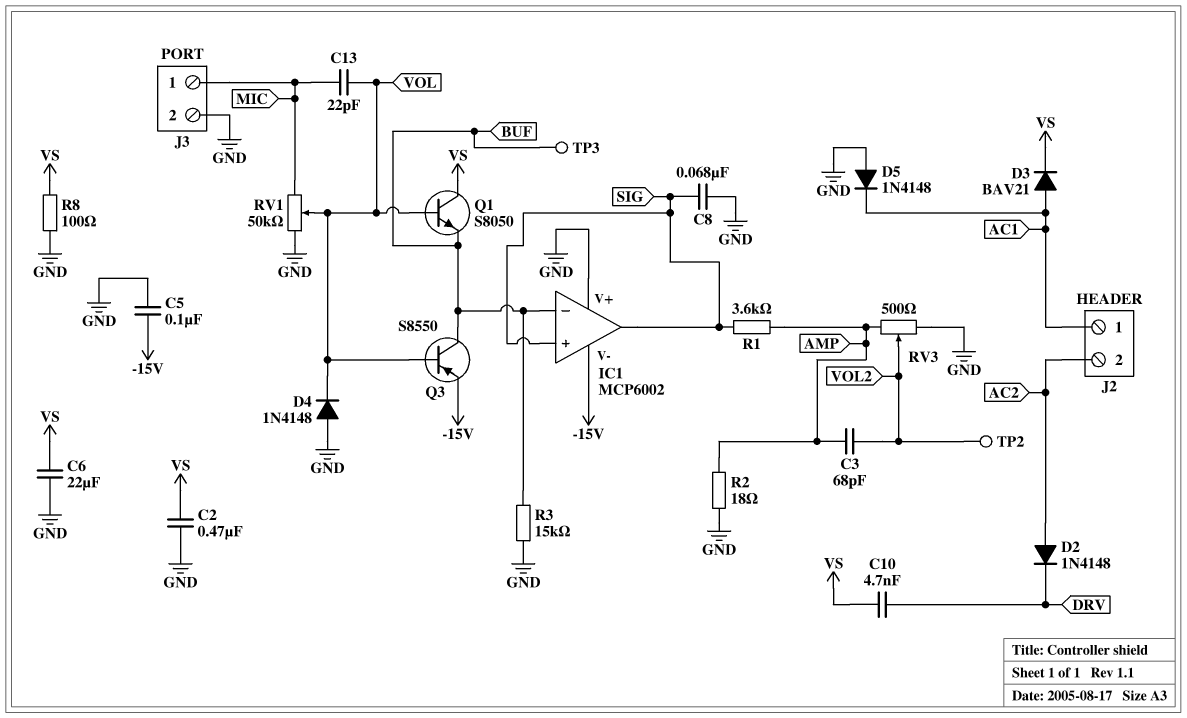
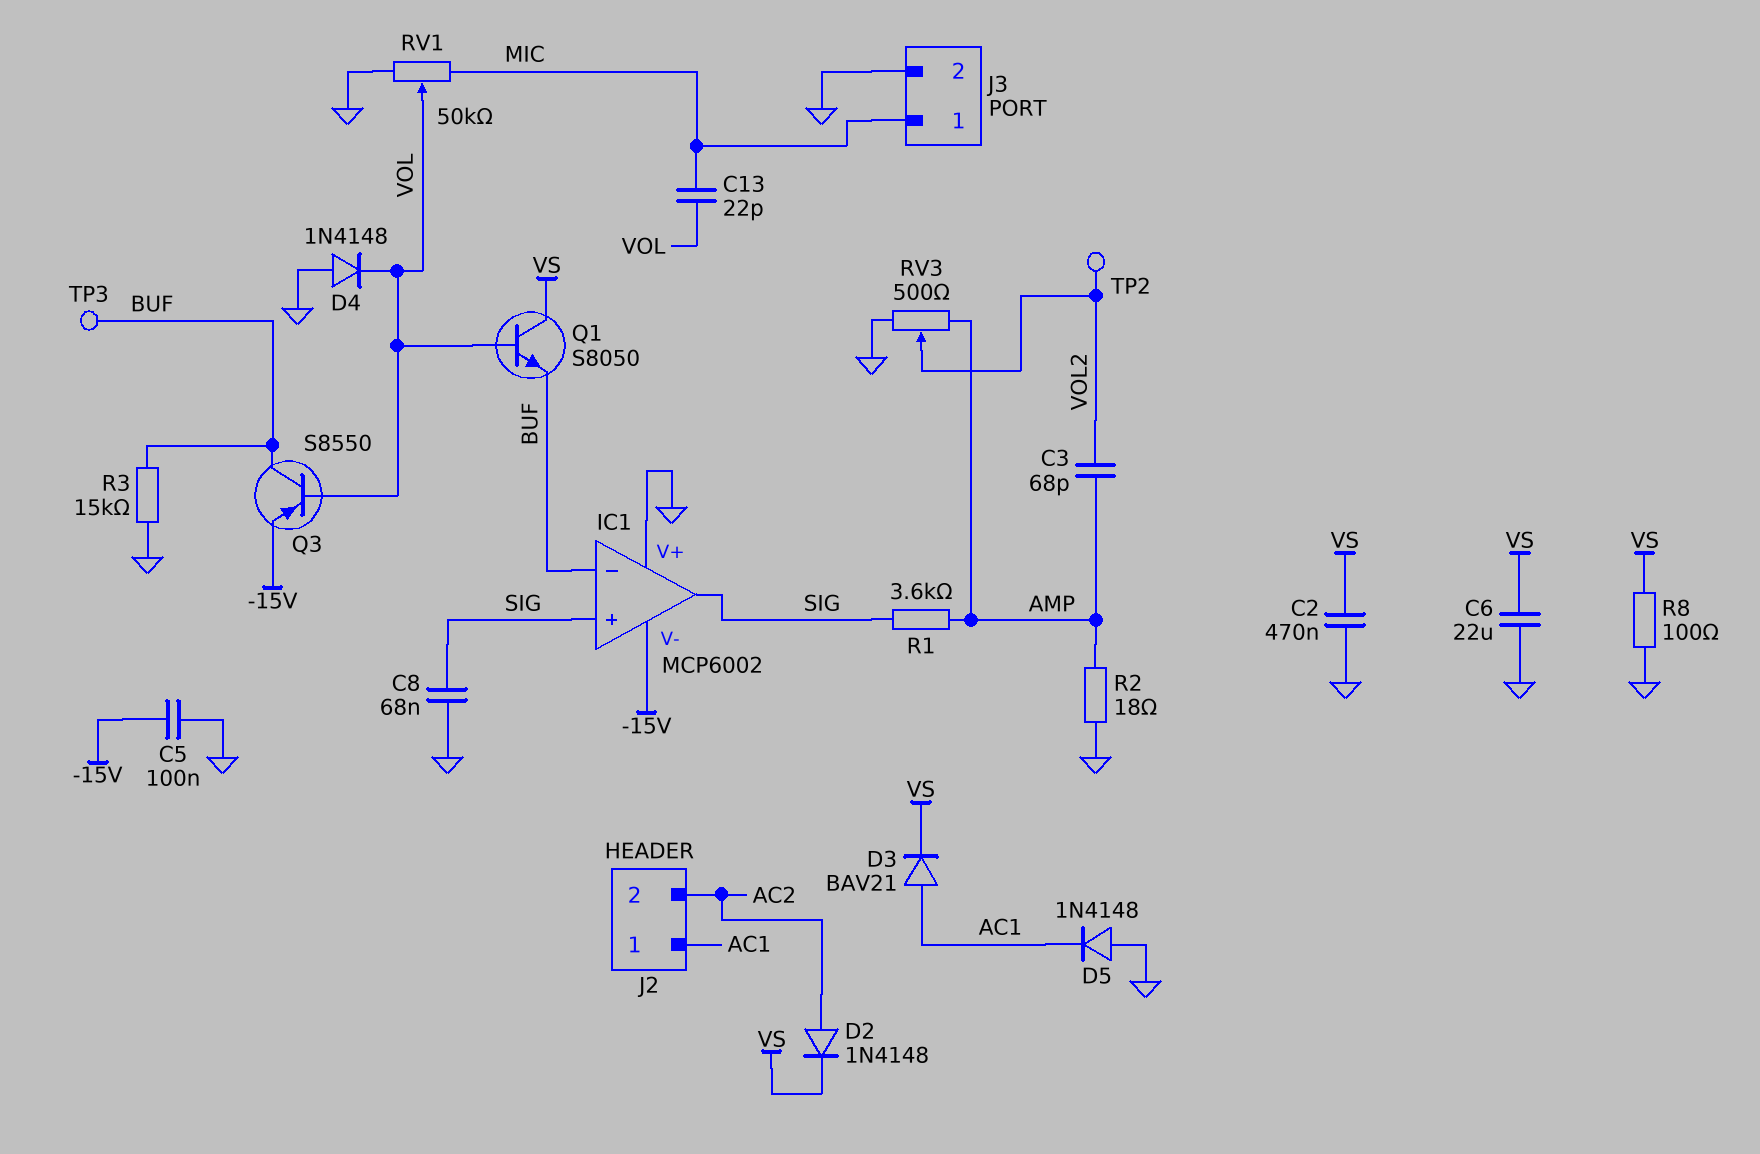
C10: 4.7nF (DRV, VS) -> none
D2: diode 1N4148 (A AC2, K DRV) -> diode 1N4148 (A AC2, K VS)

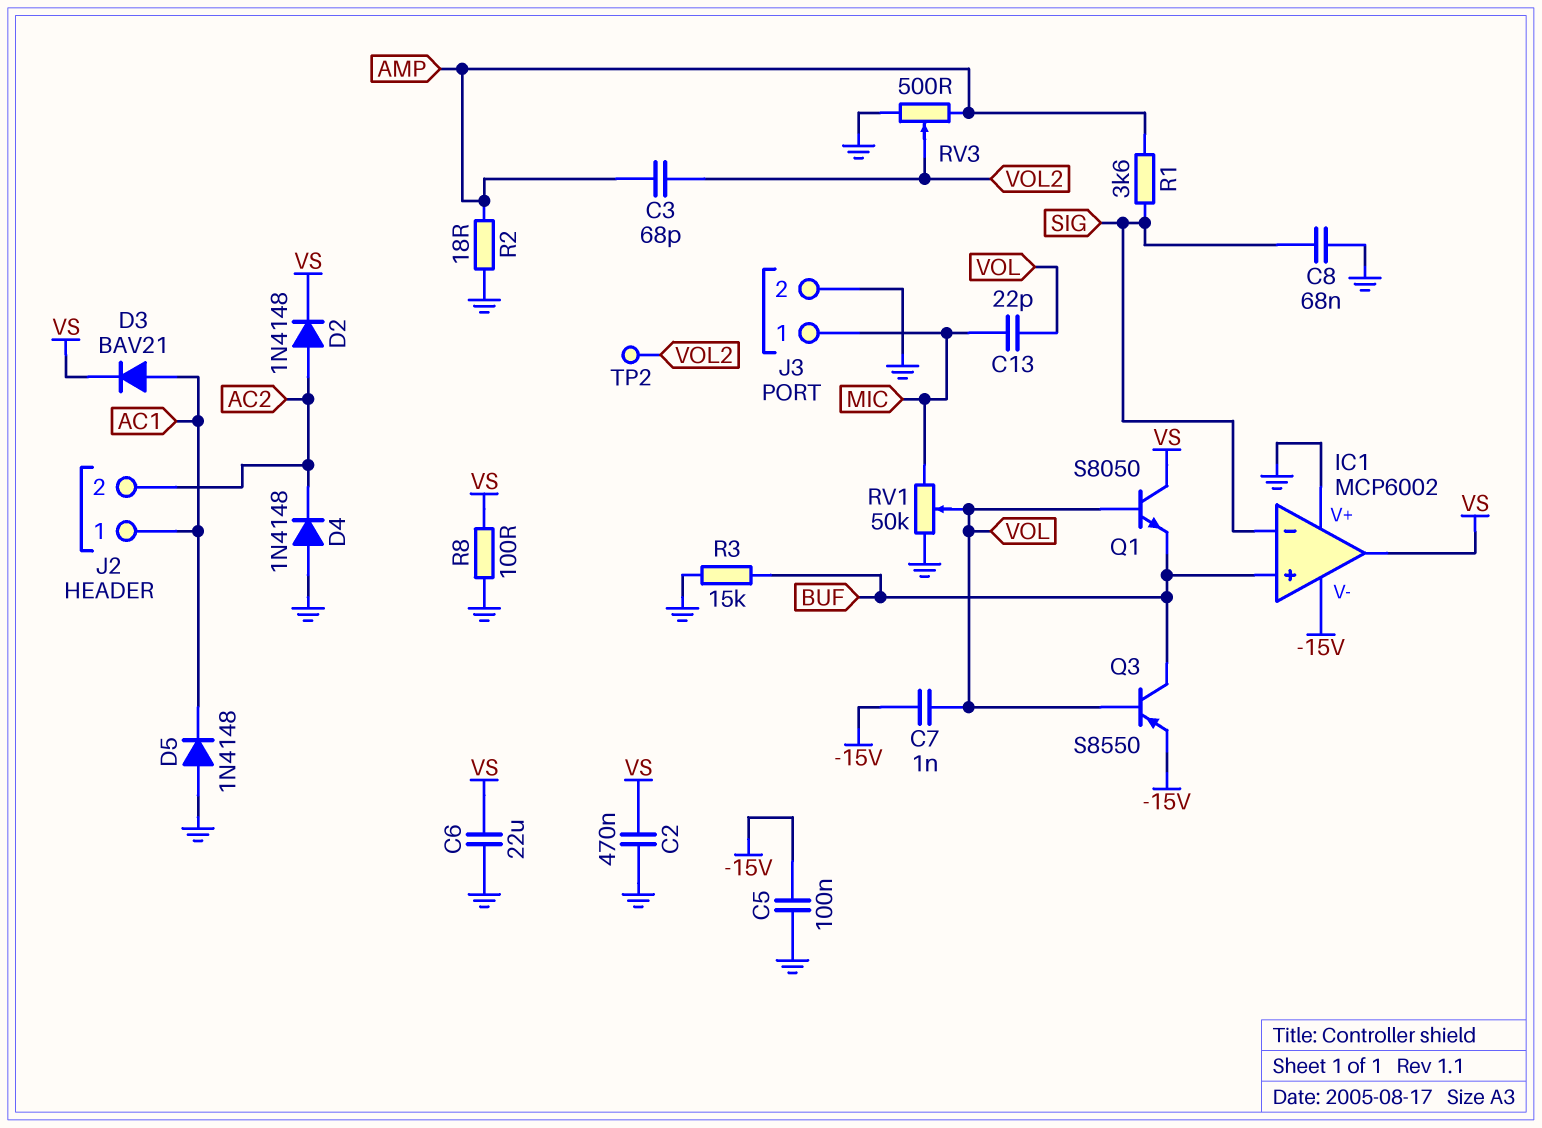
C7: none -> 1nF (-15V, VOL)
D4: diode 1N4148 (A GND, K VOL) -> diode 1N4148 (A GND, K AC2)
IC1 pin in+: SIG -> BUF
IC1 pin in-: BUF -> SIG
IC1 pin out: SIG -> VS
TP3: test point (BUF) -> none

